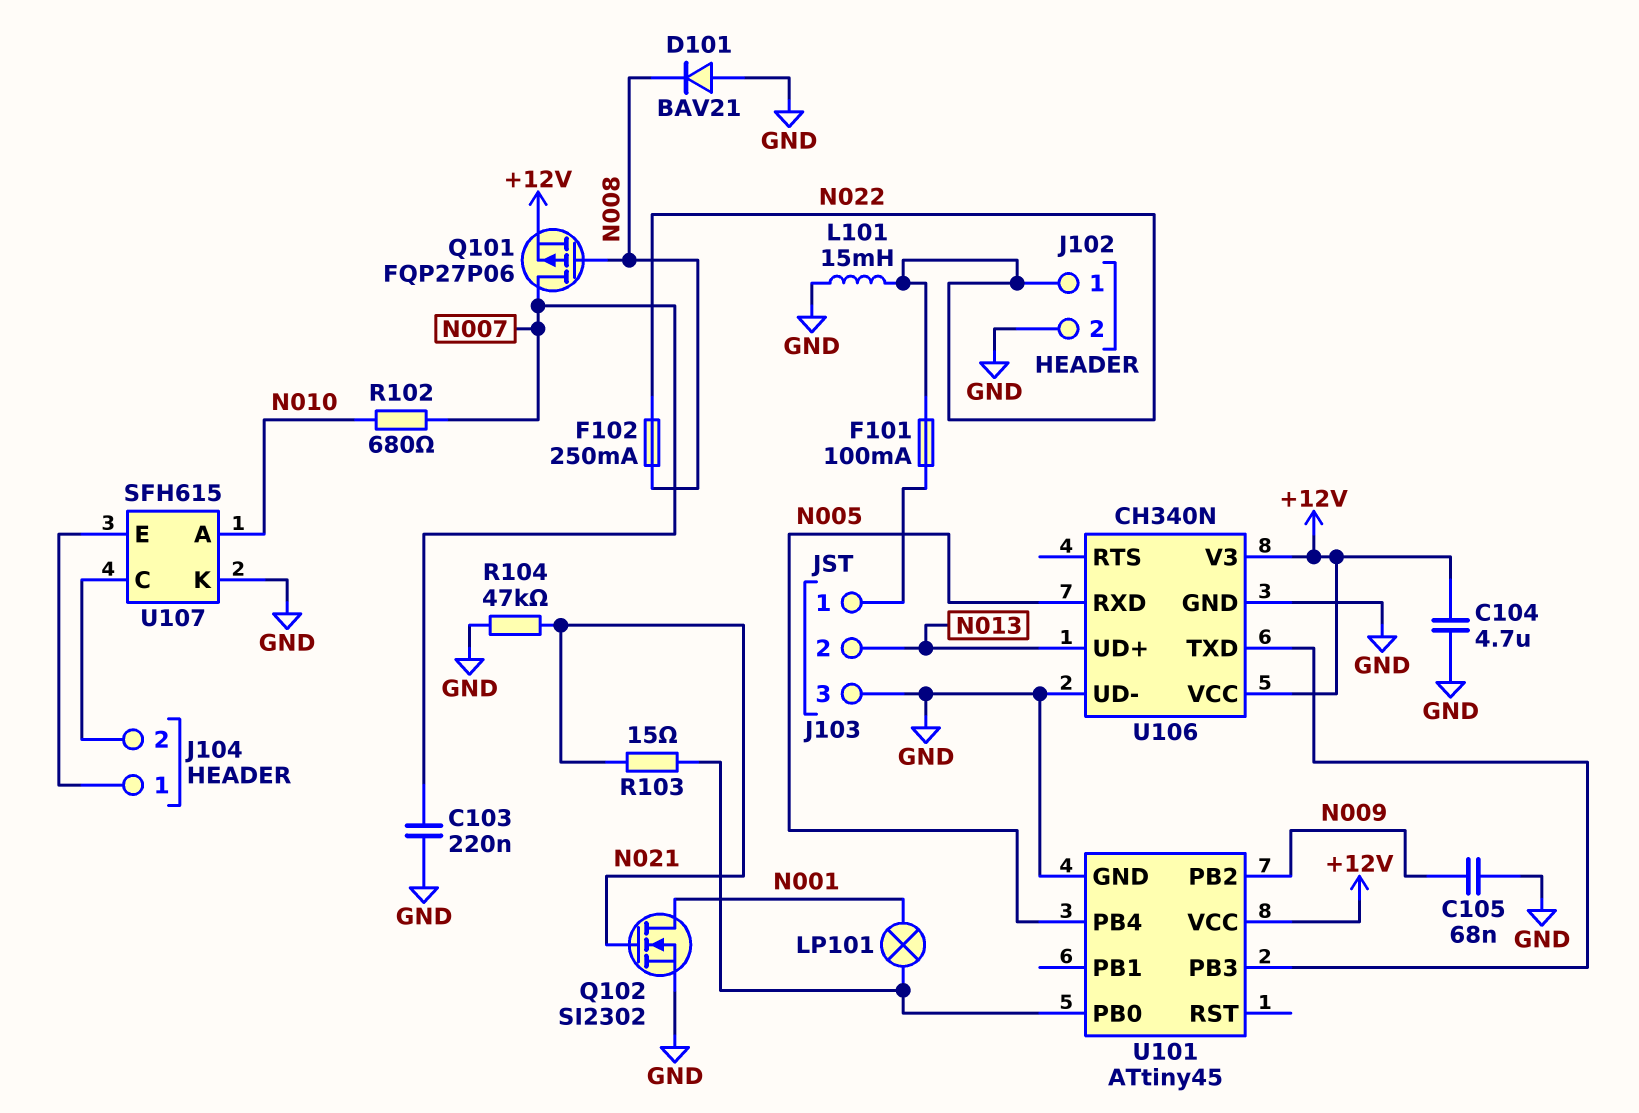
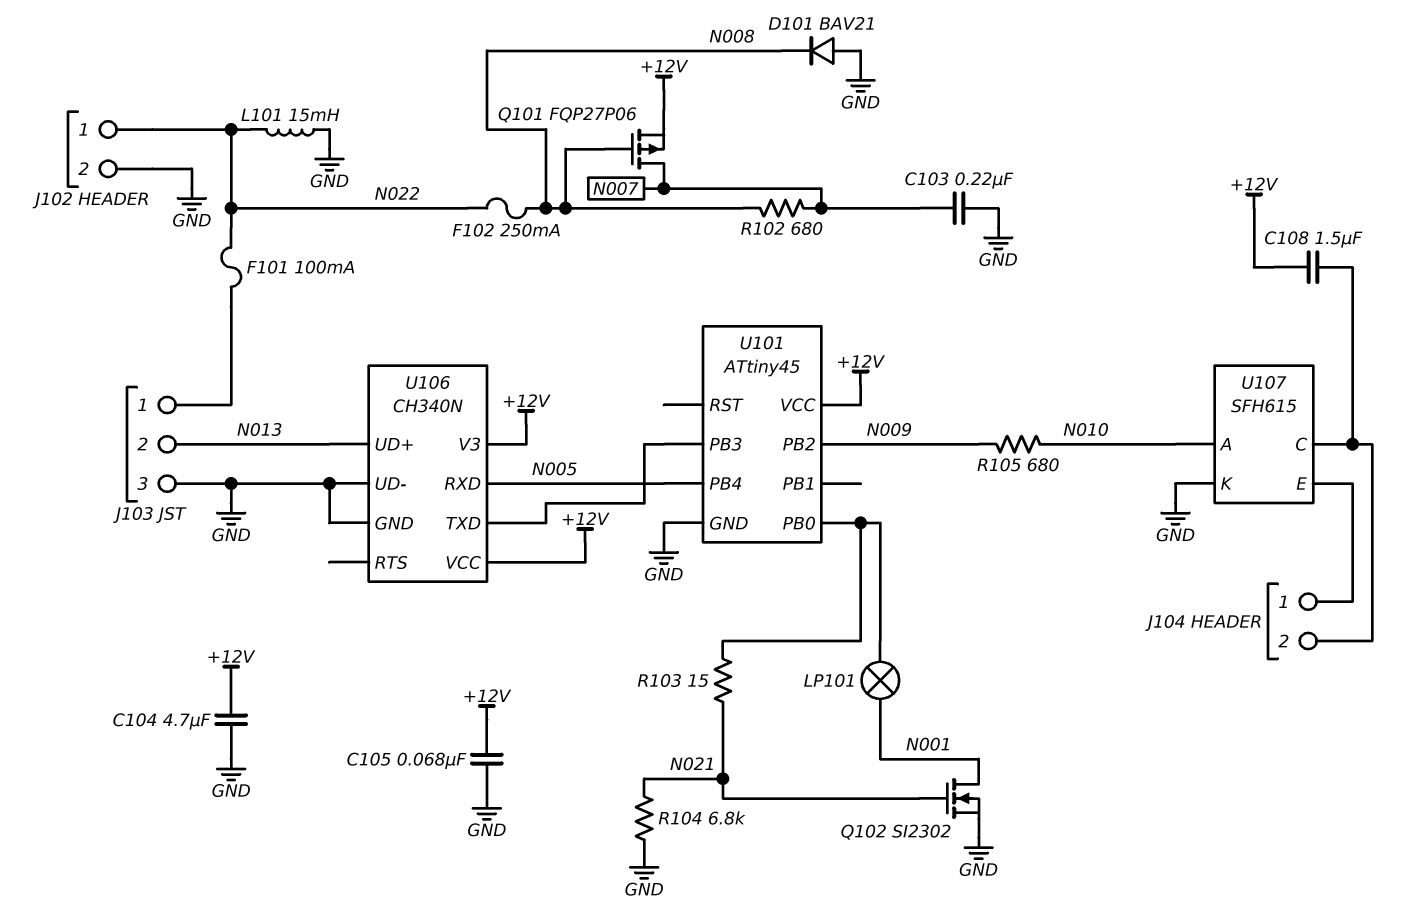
C105: 68nF (GND, N009) -> 68nF (+12V, GND)
C108: none -> 1.5uF (+12V, J104/2)
R102: 680 (N007, N010) -> 680 (N007, N008)
R104: 47k (GND, N021) -> 6.8k (GND, N021)
R105: none -> 680 (N009, N010)

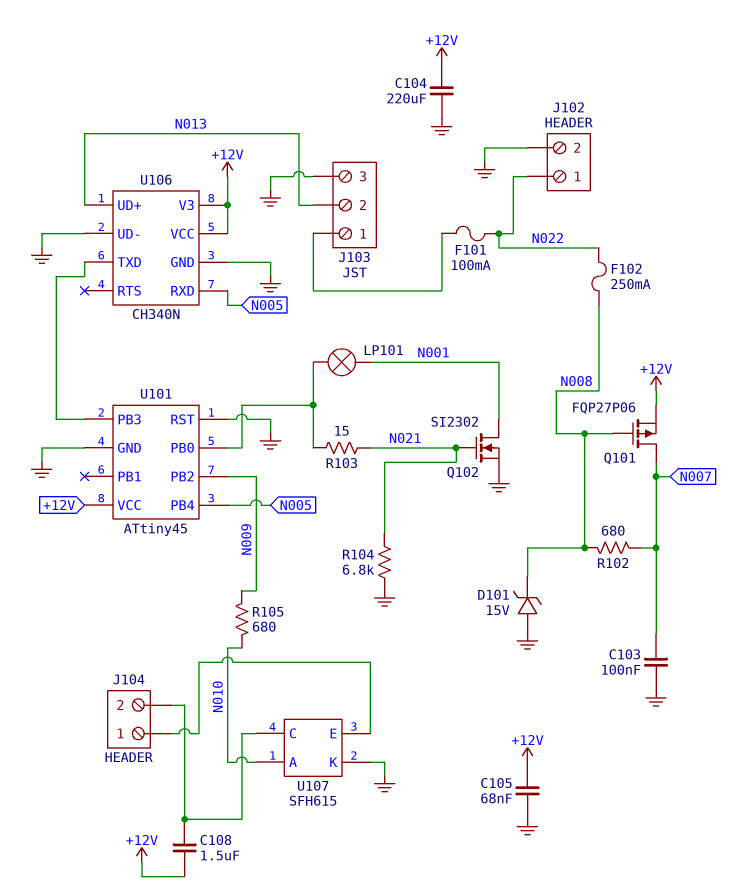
C103: 220nF (GND, N007) -> 100nF (GND, N007)
C104: 4.7uF (+12V, GND) -> 220uF (+12V, GND)
D101: diode BAV21 (A GND, K N008) -> zener 15V (A GND, K N008)
L101: 15mH (GND, N022) -> none
U101 pin RST: none -> GND

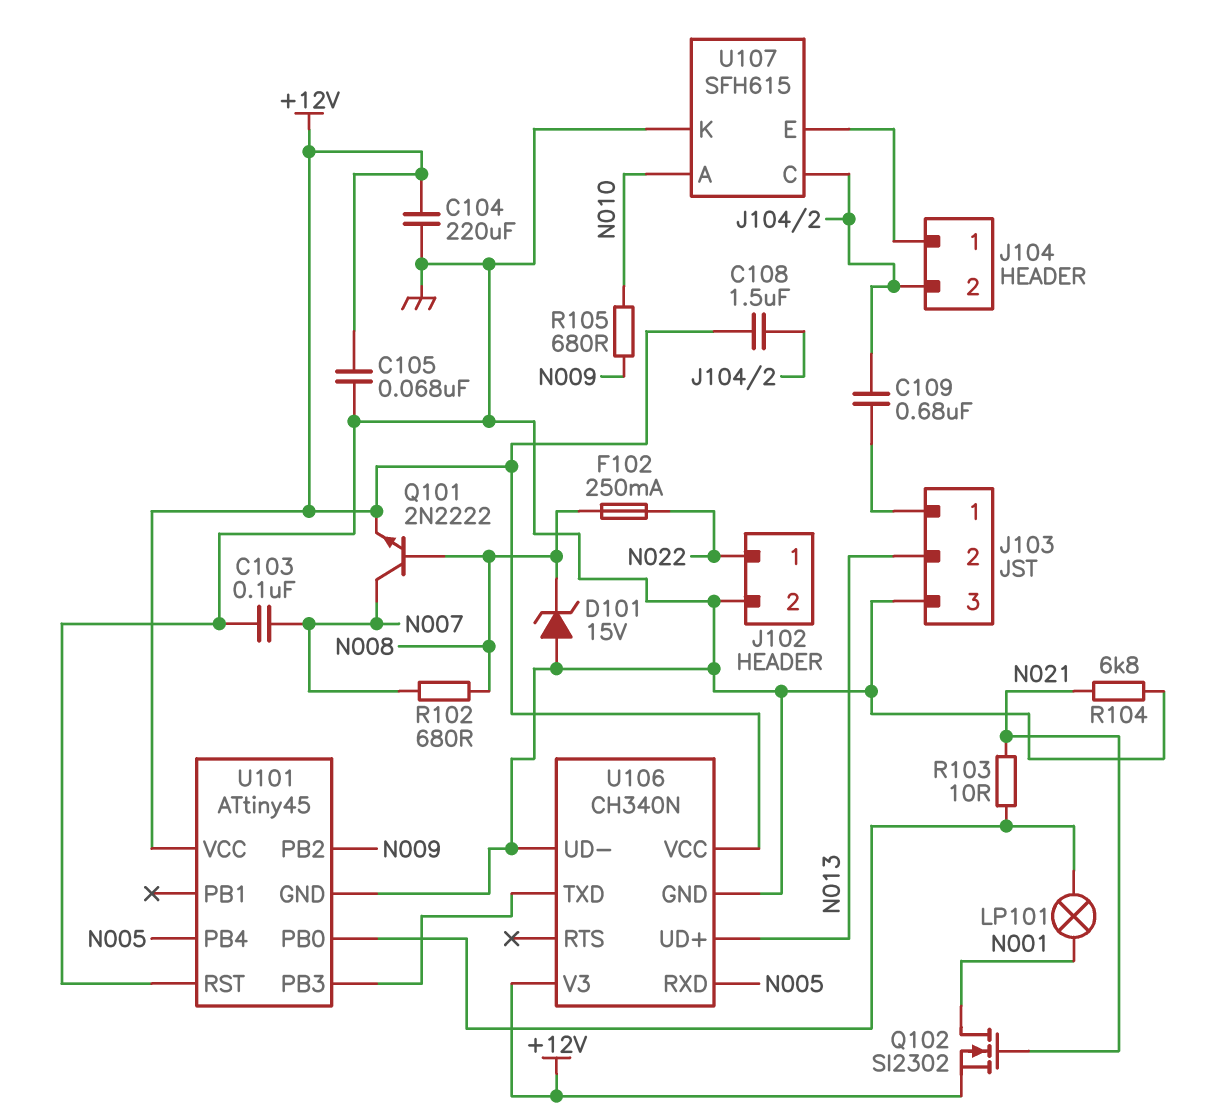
C109: none -> 680nF (J103/1, J104/2)
F101: 100mA (J103/1, N022) -> none
Q101: PMOS FQP27P06 (G N008, D N007, S +12V) -> NPN 2N2222 (B N008, C N007, E +12V)
Q102: NMOS SI2302 (G N021, D N001, S GND) -> NMOS SI2302 (G N021, D N001, S +12V)
R103: 15 (N021, U101/PB0) -> 10 (N021, U101/PB0)

